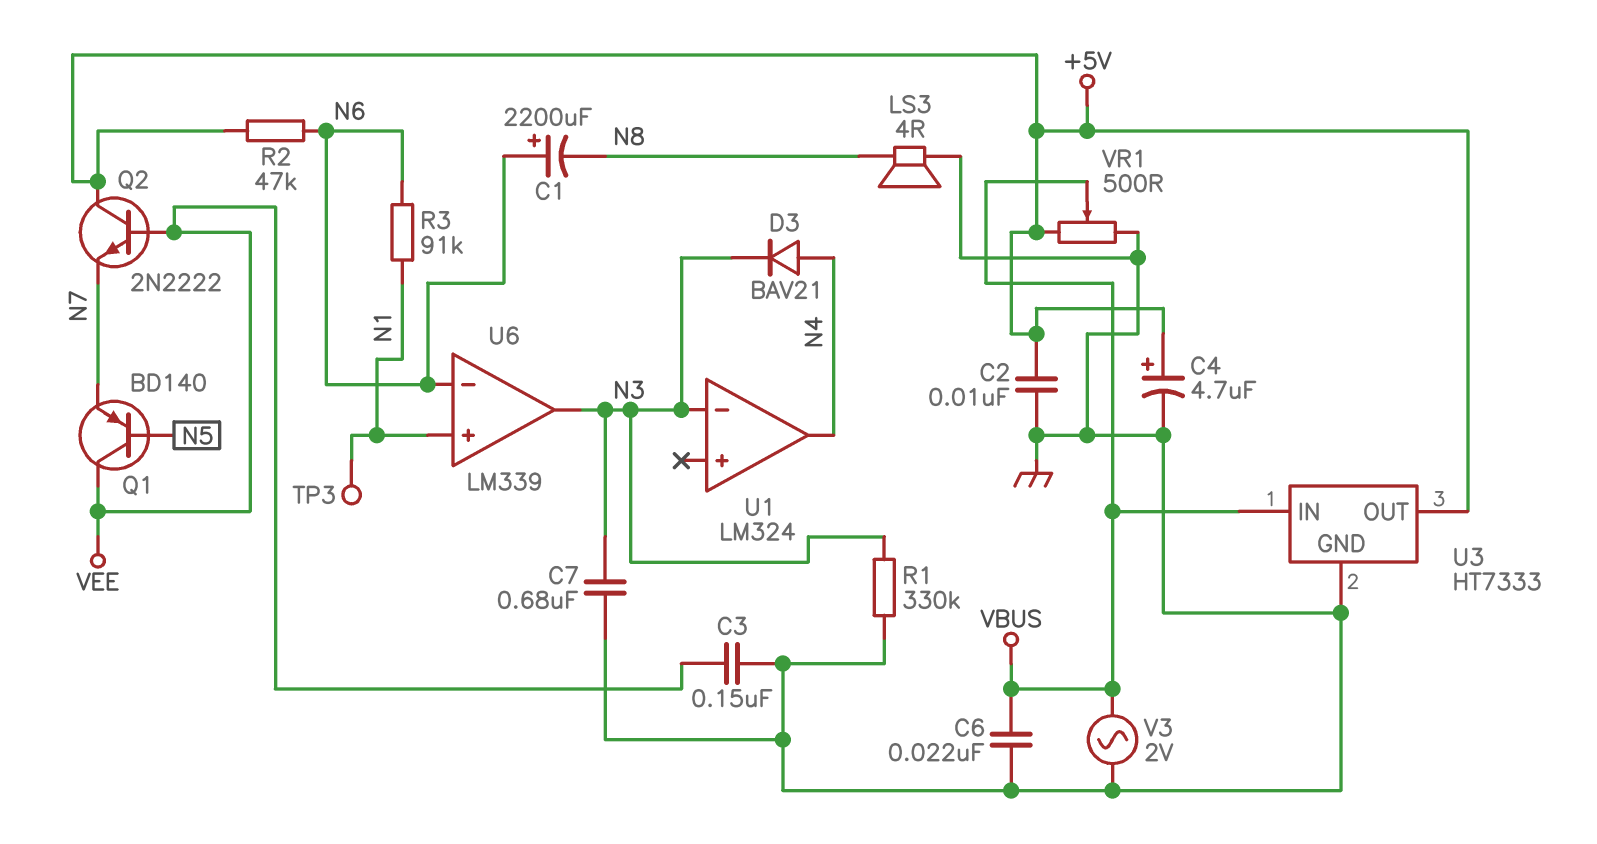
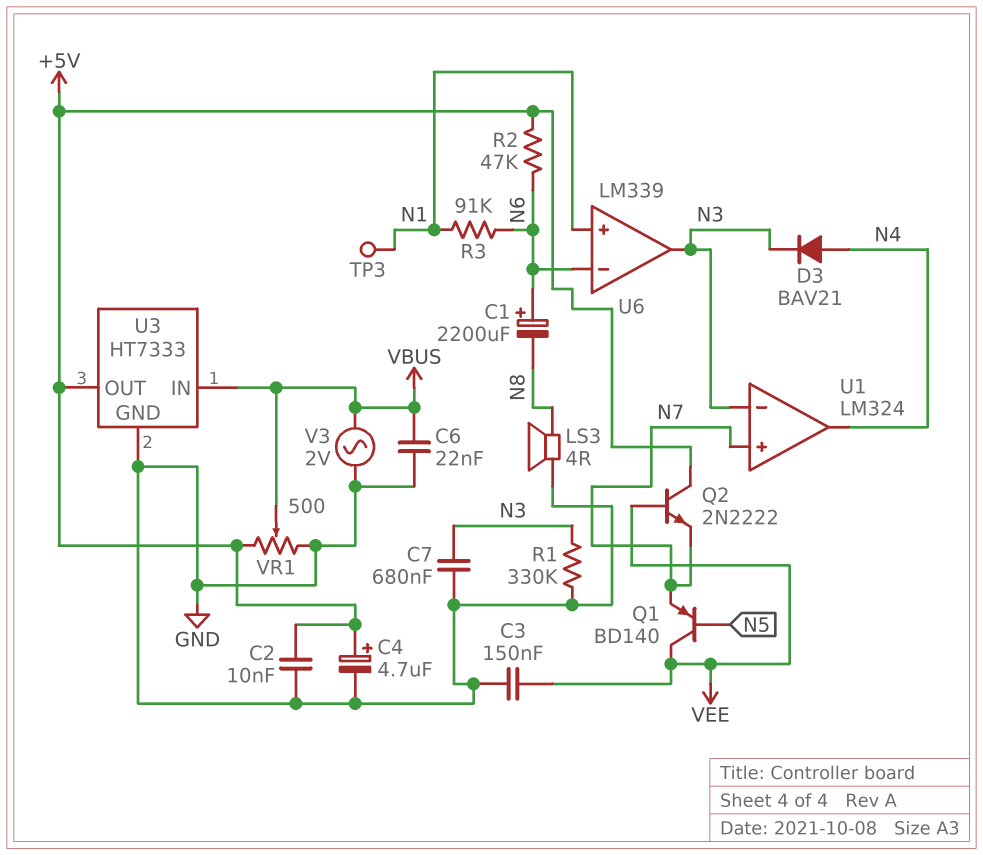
U1 pin in+: none -> N7

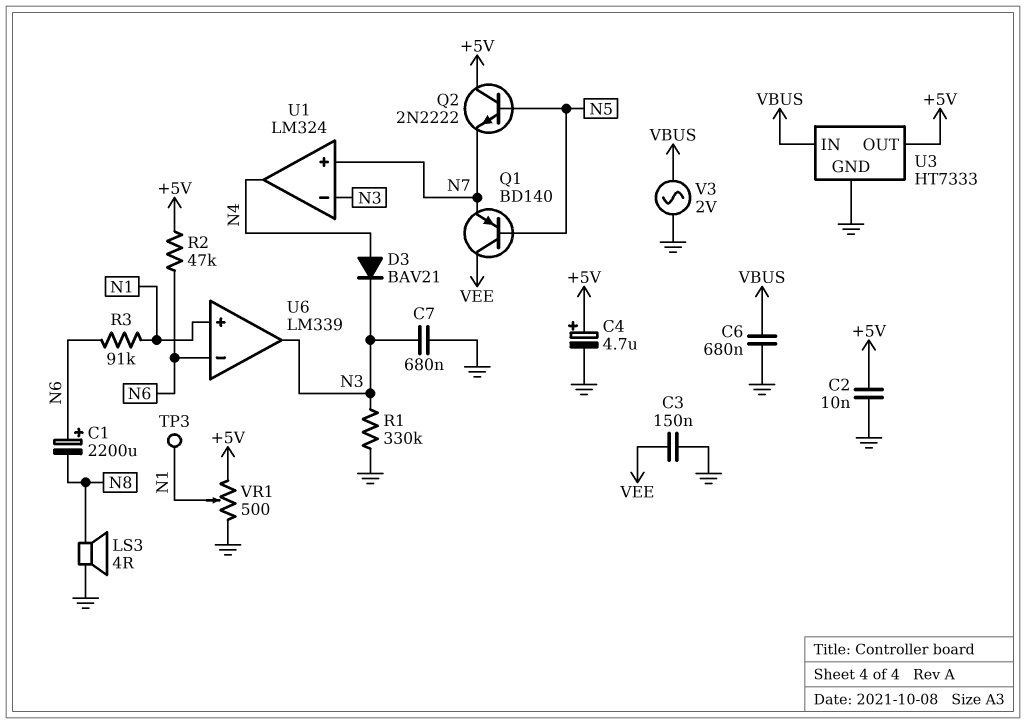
C6: 22nF (GND, VBUS) -> 680nF (GND, VBUS)
Q2: NPN 2N2222 (B VEE, C +5V, E N7) -> NPN 2N2222 (B N5, C +5V, E N7)
VR1: 500 (+5V, GND, wiper VBUS) -> 500 (+5V, GND, wiper N1)

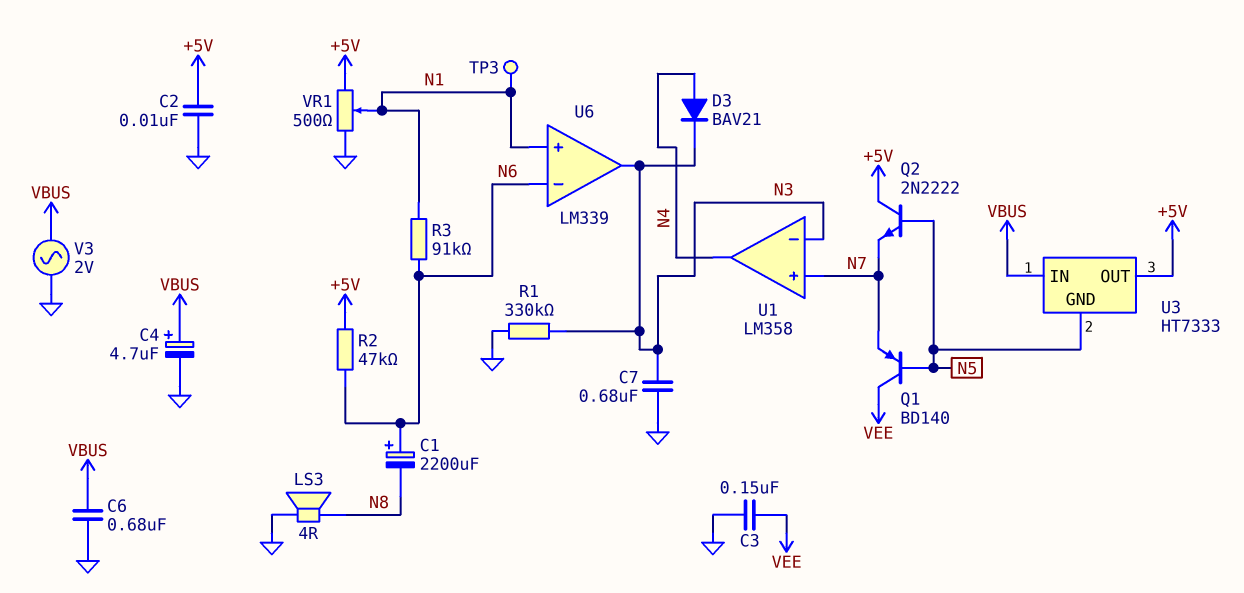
C4: 4.7uF (plus +5V, minus GND) -> 4.7uF (plus VBUS, minus GND)
U1: LM324 -> LM358
U3 pin GND: GND -> N5

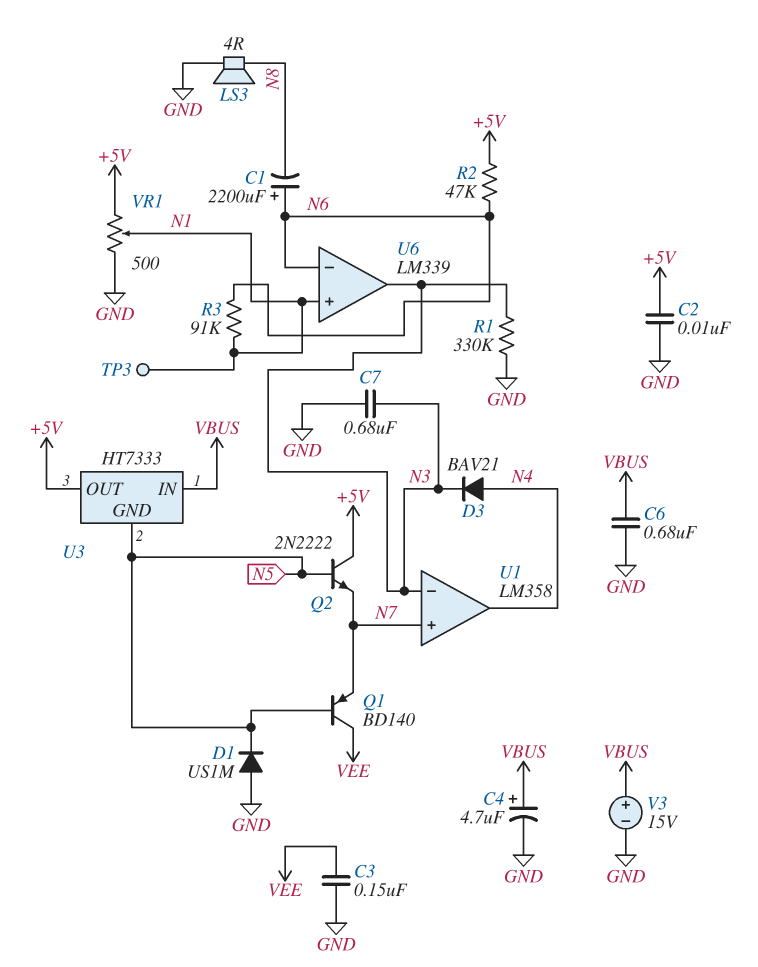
D1: none -> diode US1M (A GND, K N5)
V3: AC 2V (GND, VBUS) -> 15V (plus VBUS, minus GND)

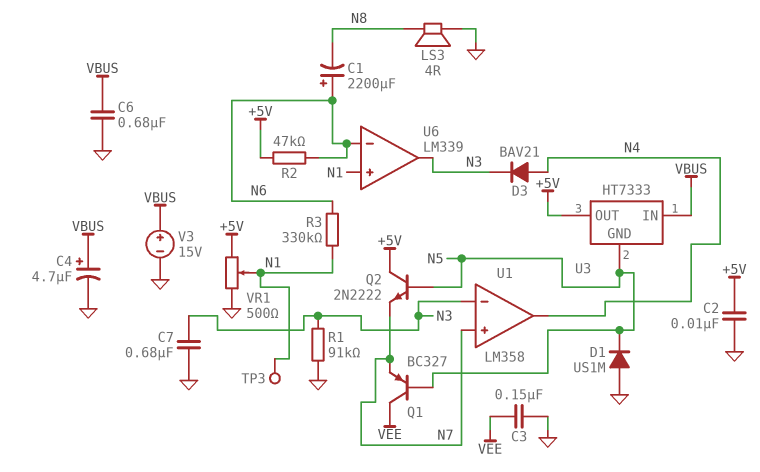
Q1: PNP BD140 (B N5, C VEE, E N7) -> PNP BC327 (B N5, C VEE, E N7)
R1: 330k (GND, N3) -> 91k (GND, N3)
R3: 91k (N1, N6) -> 330k (N1, N6)

